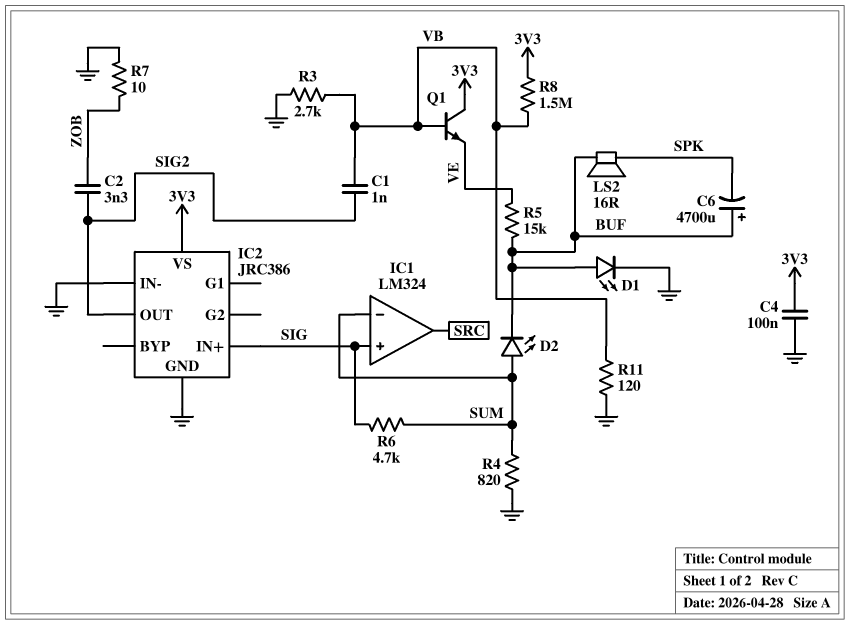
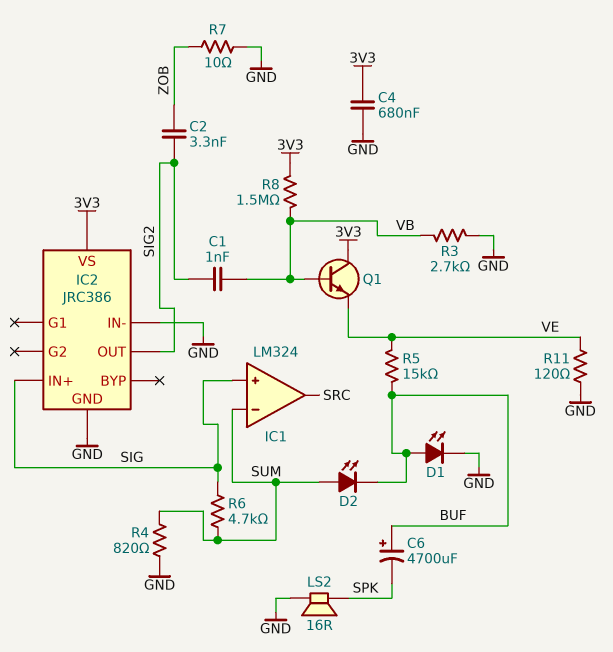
C4: 100nF (3V3, GND) -> 680nF (3V3, GND)
LS2: speaker 16R (BUF, SPK) -> speaker 16R (GND, SPK)
R11: 120 (GND, VB) -> 120 (GND, VE)

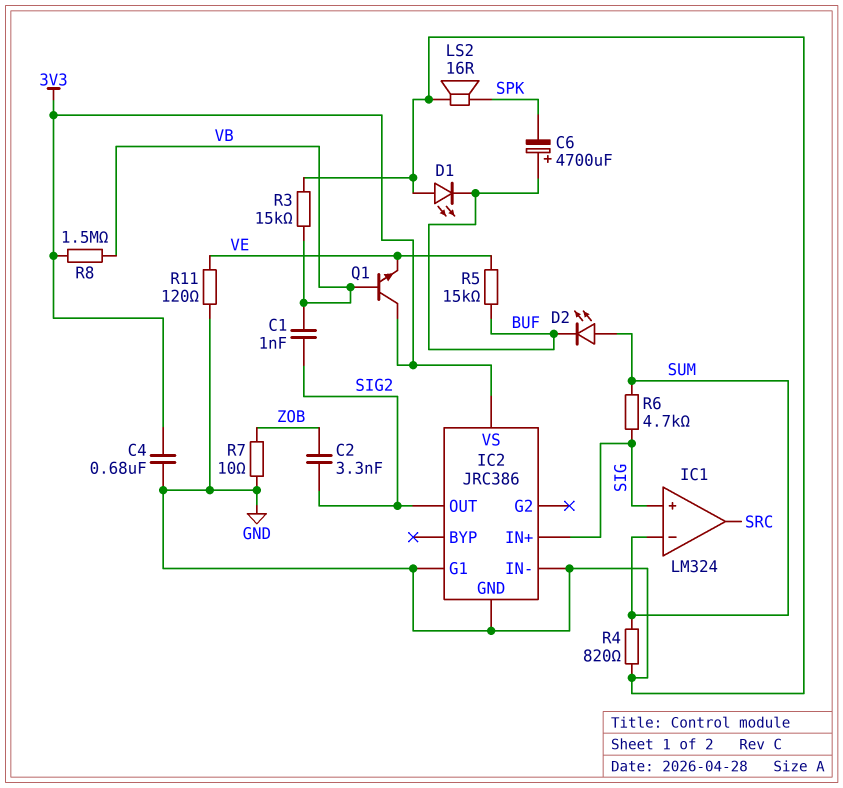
D1: LED (A BUF, K GND) -> LED (A GND, K BUF)
IC2 pin G1: none -> GND
R3: 2.7k (GND, VB) -> 15k (GND, VB)

